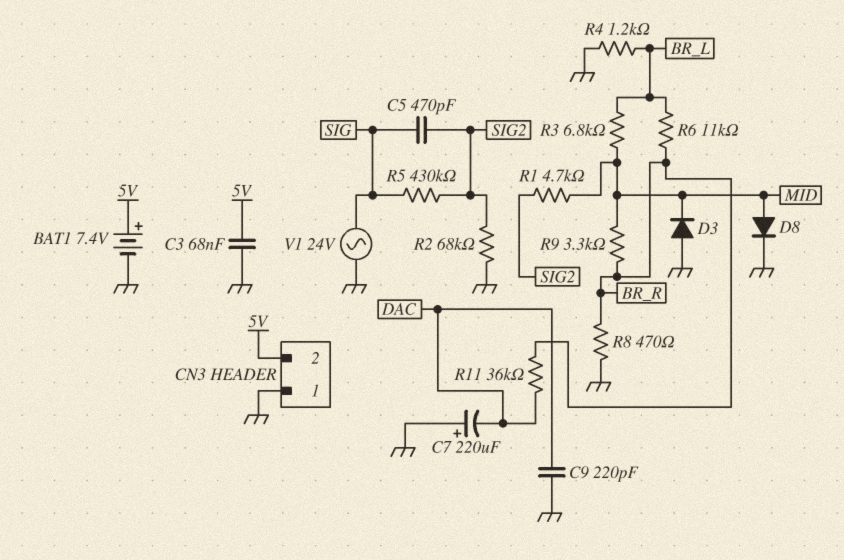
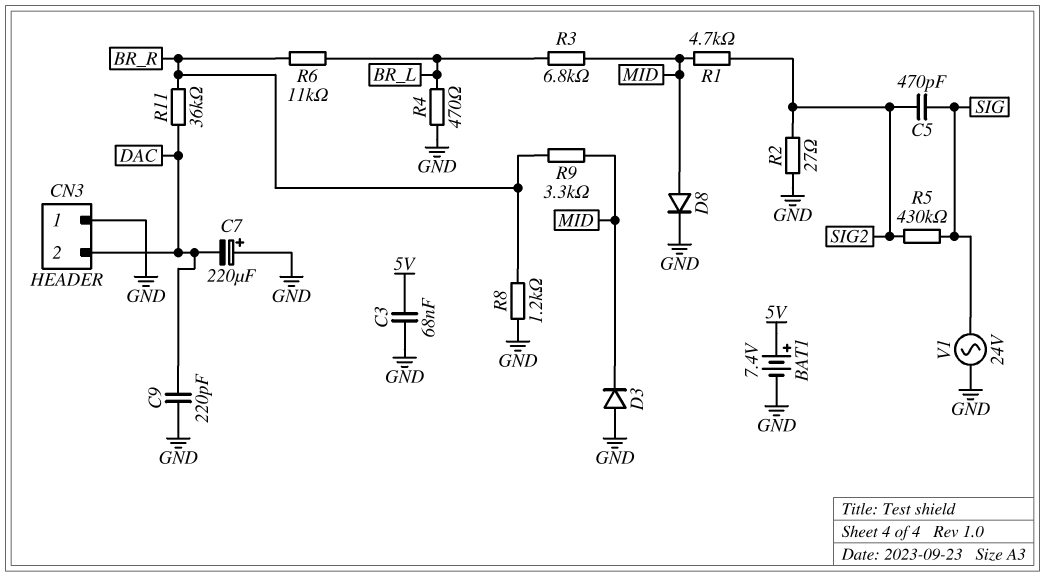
CN3 pin 2: 5V -> DAC
R2: 68k (GND, SIG2) -> 27 (GND, SIG2)
R4: 1.2k (BR_L, GND) -> 470 (BR_L, GND)
R8: 470 (BR_R, GND) -> 1.2k (BR_R, GND)

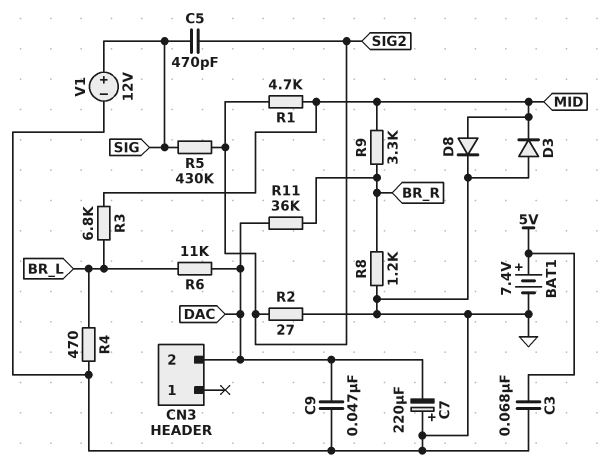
C9: 220pF (DAC, GND) -> 47nF (DAC, GND)
CN3 pin 1: GND -> none
R6: 11k (BR_L, BR_R) -> 11k (BR_L, DAC)
V1: AC 24V (GND, SIG) -> 12V (plus SIG, minus GND)

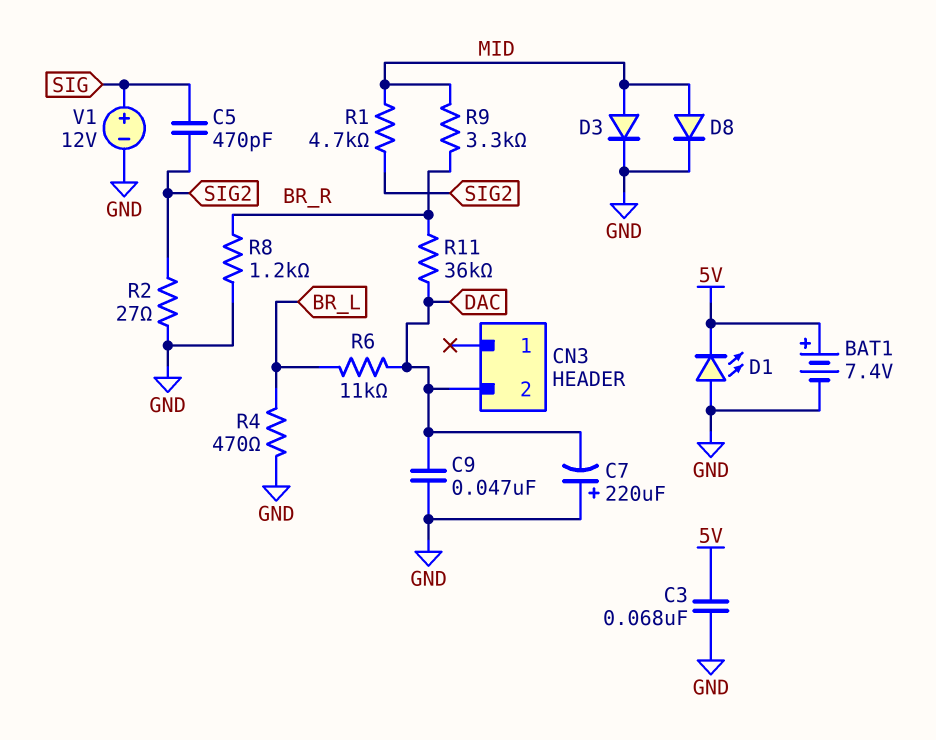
D1: none -> LED (A GND, K 5V)
D3: diode (A GND, K MID) -> diode (A MID, K GND)
R3: 6.8k (BR_L, MID) -> none
R5: 430k (SIG, SIG2) -> none

